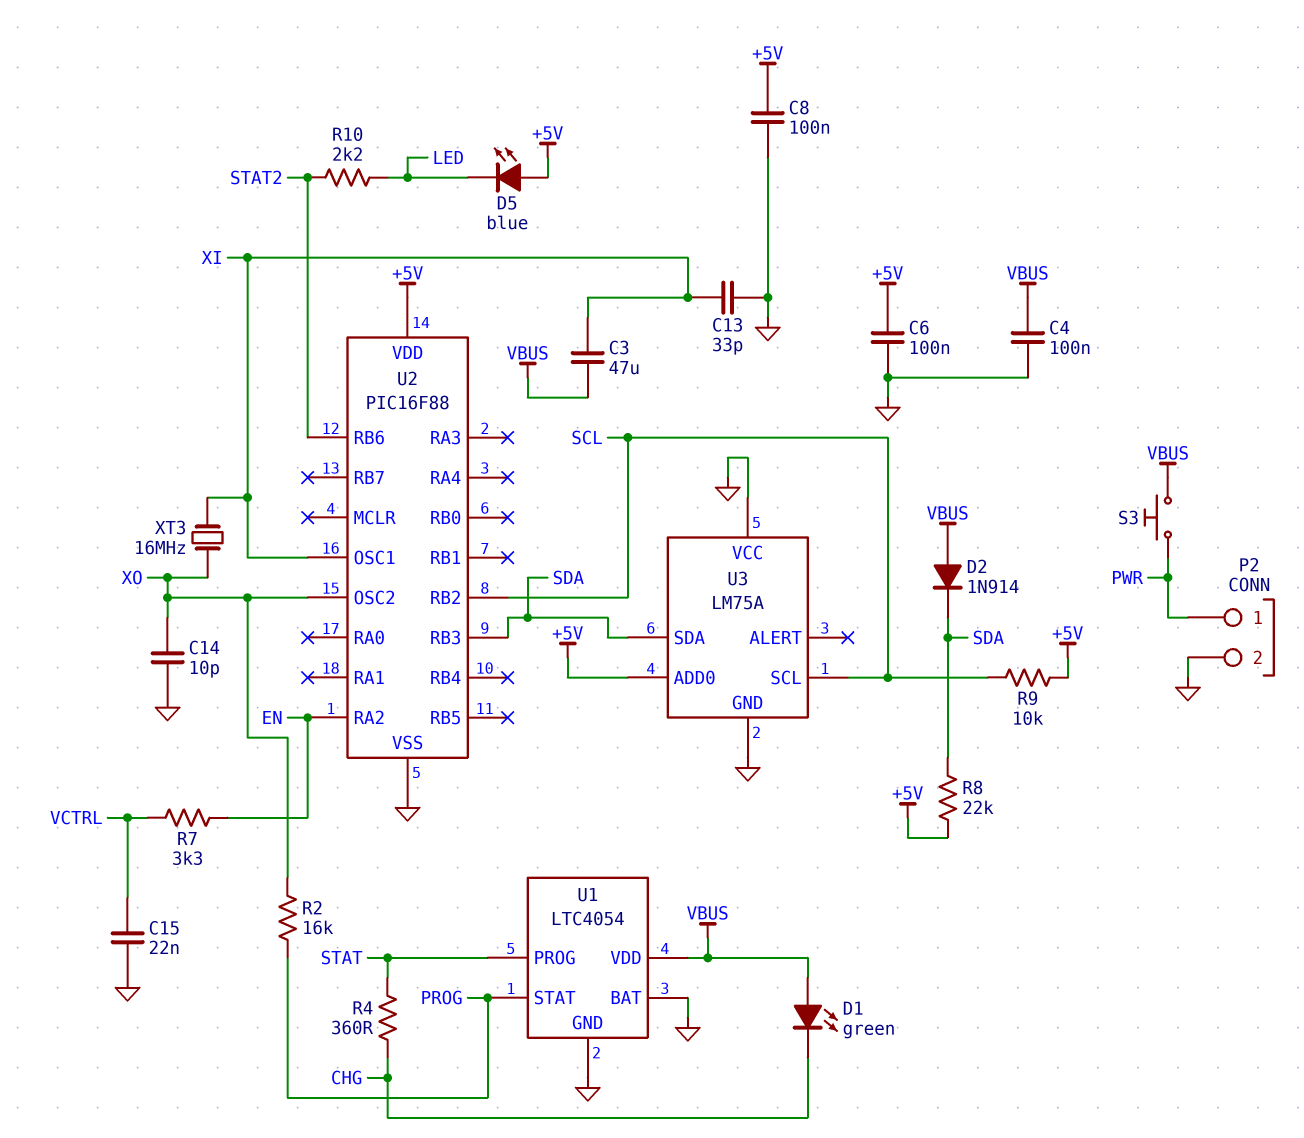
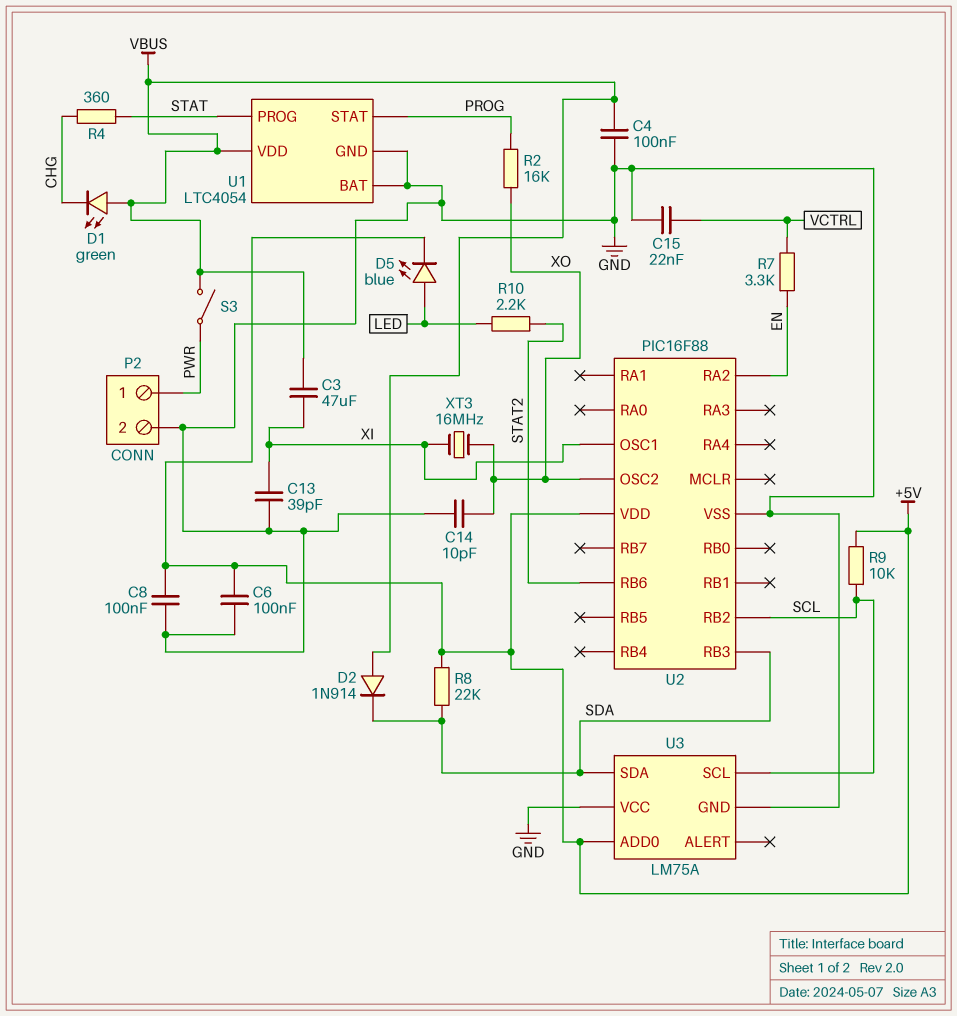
C13: 33pF (GND, XI) -> 39pF (GND, XI)
D5: LED blue (A +5V, K LED) -> LED blue (A LED, K +5V)
S3: button (PWR, VBUS) -> switch (PWR, VBUS)

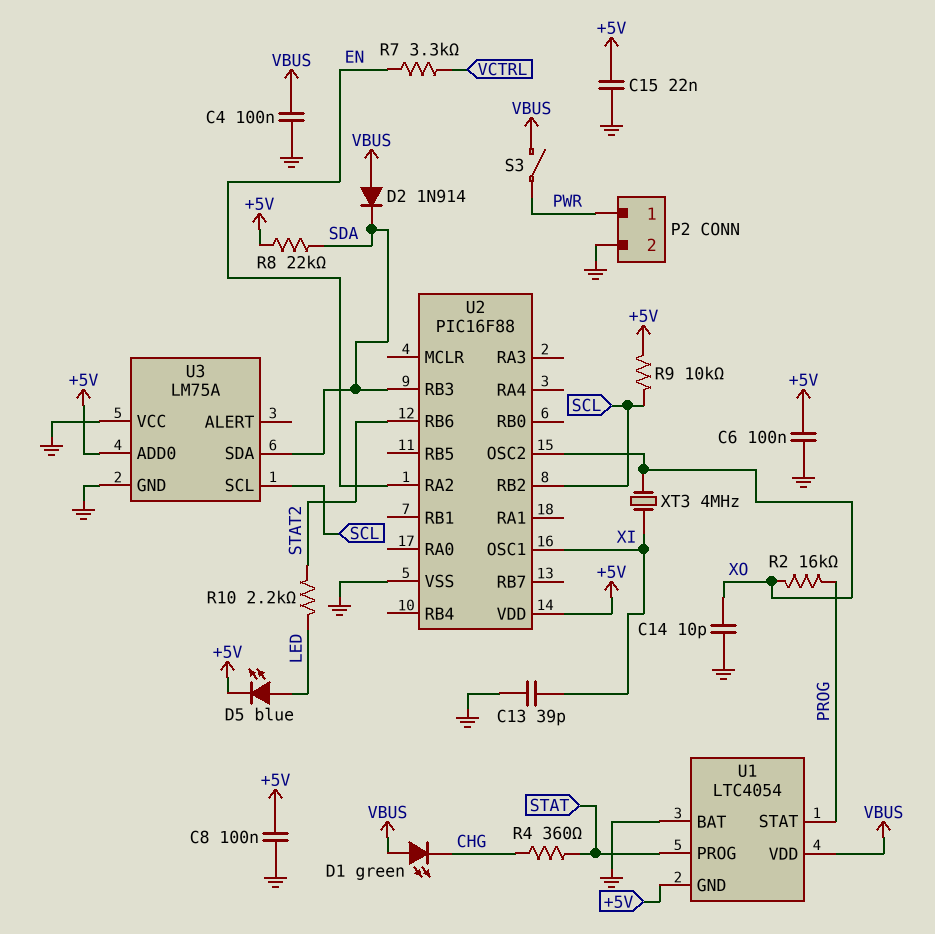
C3: 47uF (VBUS, XI) -> none
C15: 22nF (GND, VCTRL) -> 22nF (+5V, GND)
U1 pin GND: GND -> +5V
XT3: 16MHz (XI, XO) -> 4MHz (XI, XO)

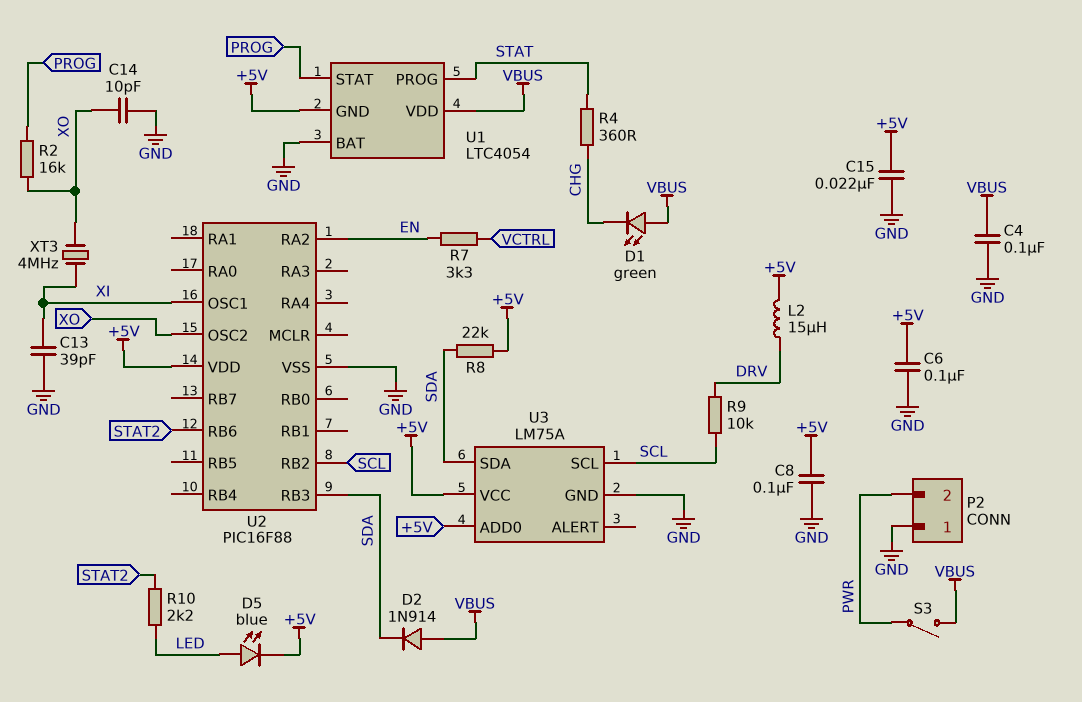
L2: none -> 15uH (+5V, DRV)
P2 pin 1: PWR -> GND
P2 pin 2: GND -> PWR
R9: 10k (+5V, SCL) -> 10k (DRV, SCL)
U3 pin VCC: GND -> +5V

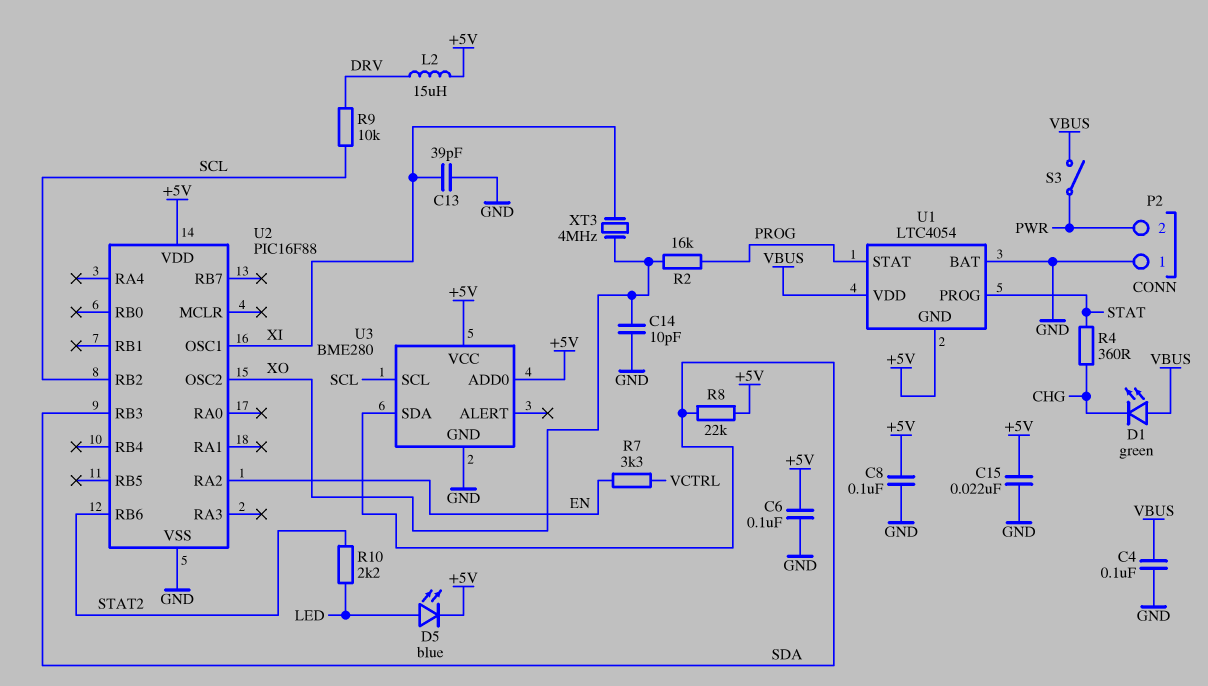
D2: diode 1N914 (A VBUS, K SDA) -> none
U3: LM75A -> BME280

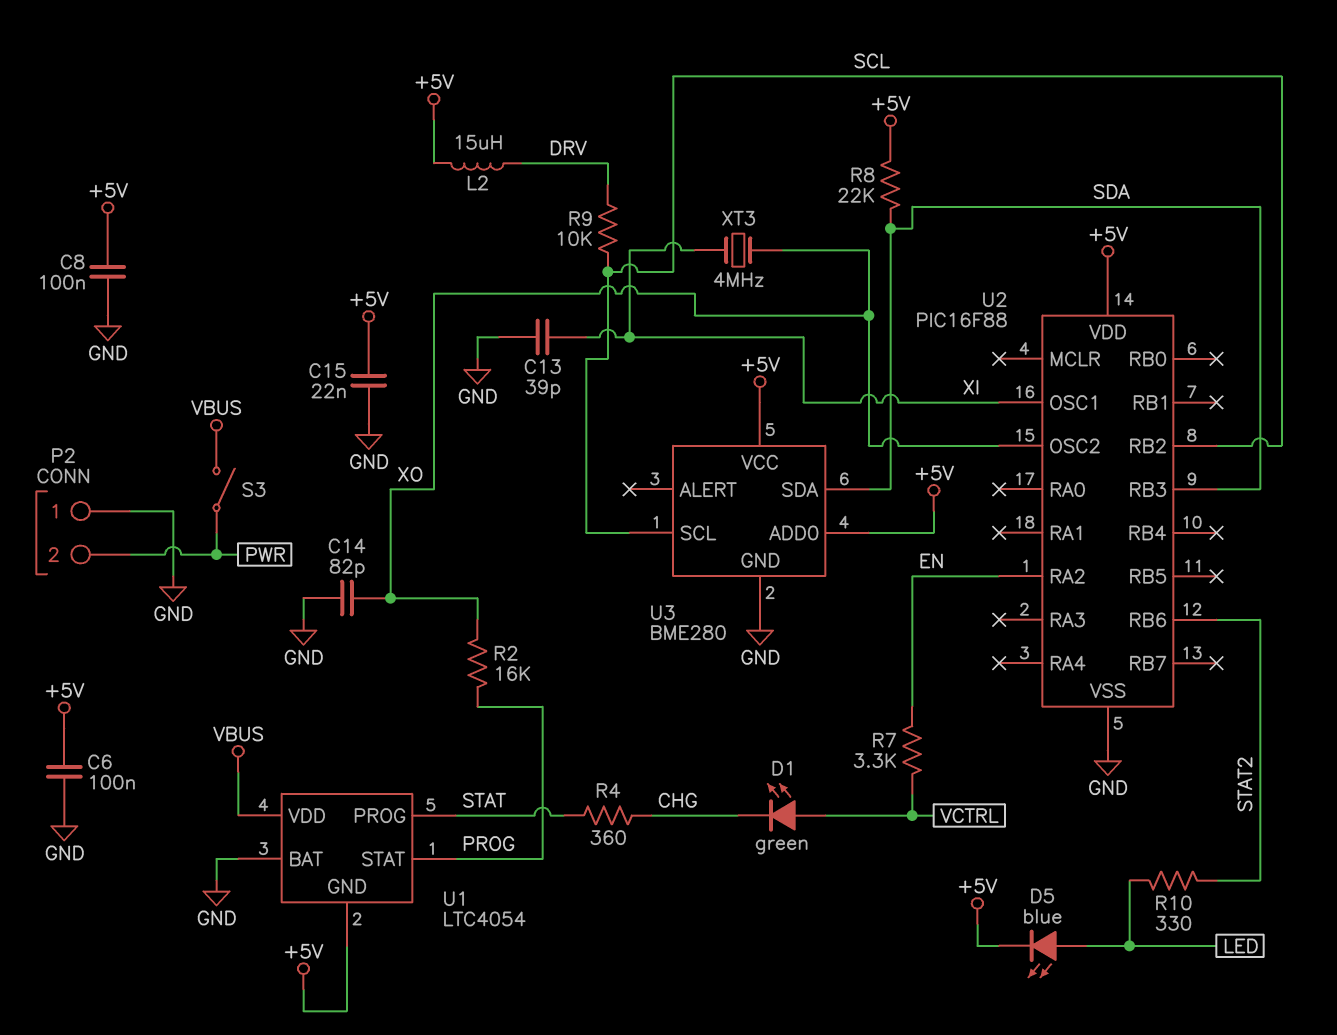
C4: 100nF (GND, VBUS) -> none
C14: 10pF (GND, XO) -> 82pF (GND, XO)
D1: LED green (A VBUS, K CHG) -> LED green (A VCTRL, K CHG)
R10: 2.2k (LED, STAT2) -> 330 (LED, STAT2)

